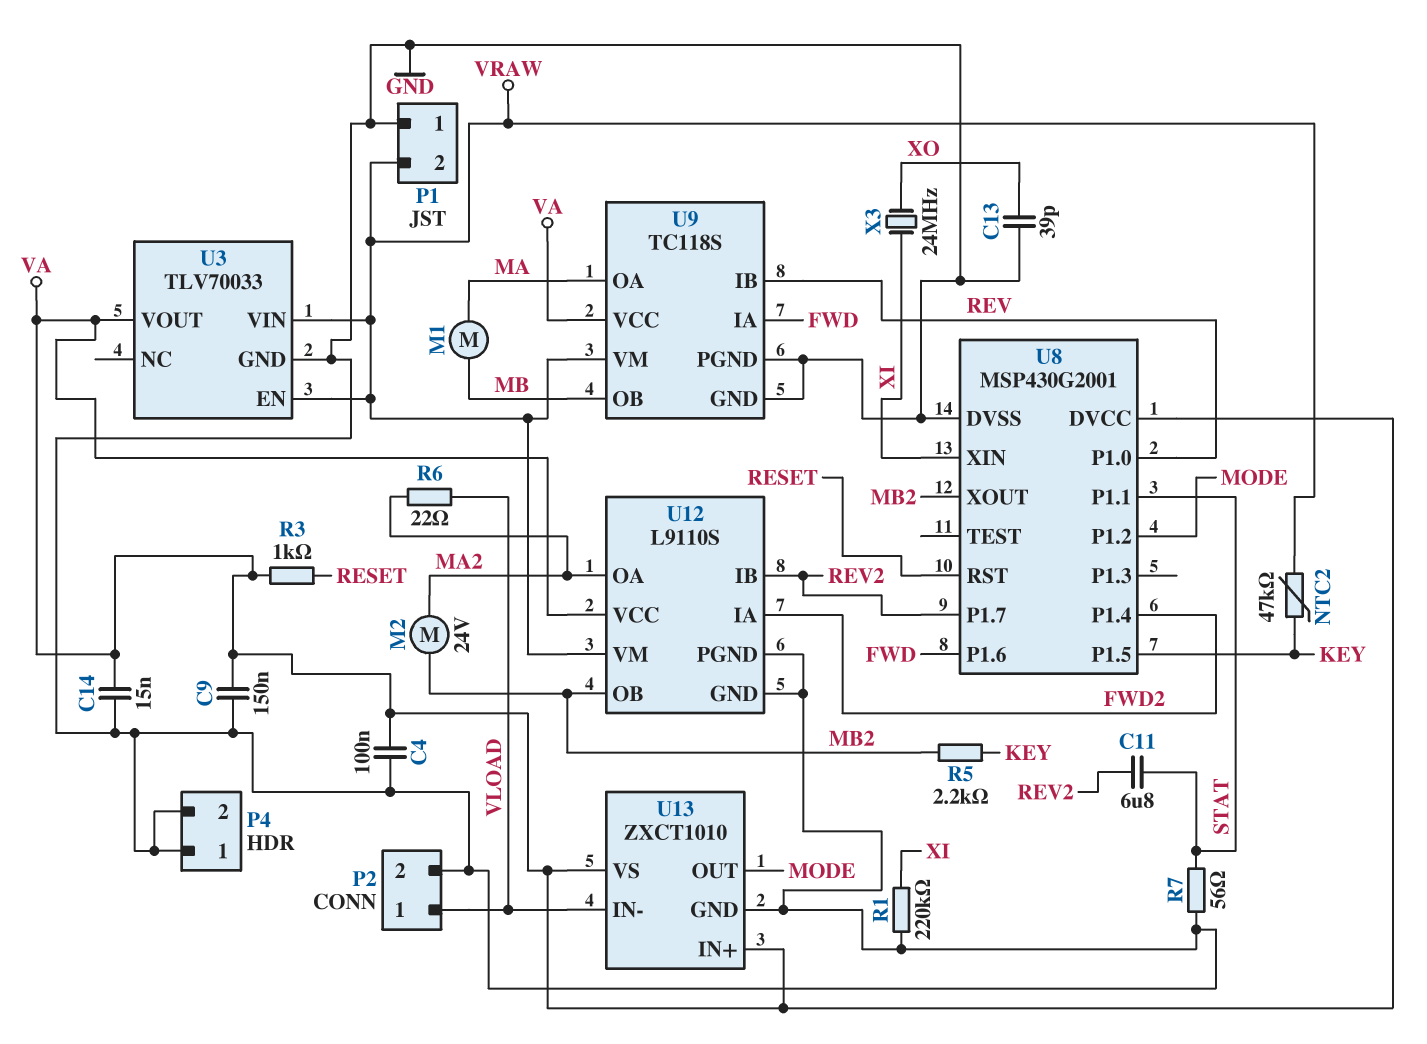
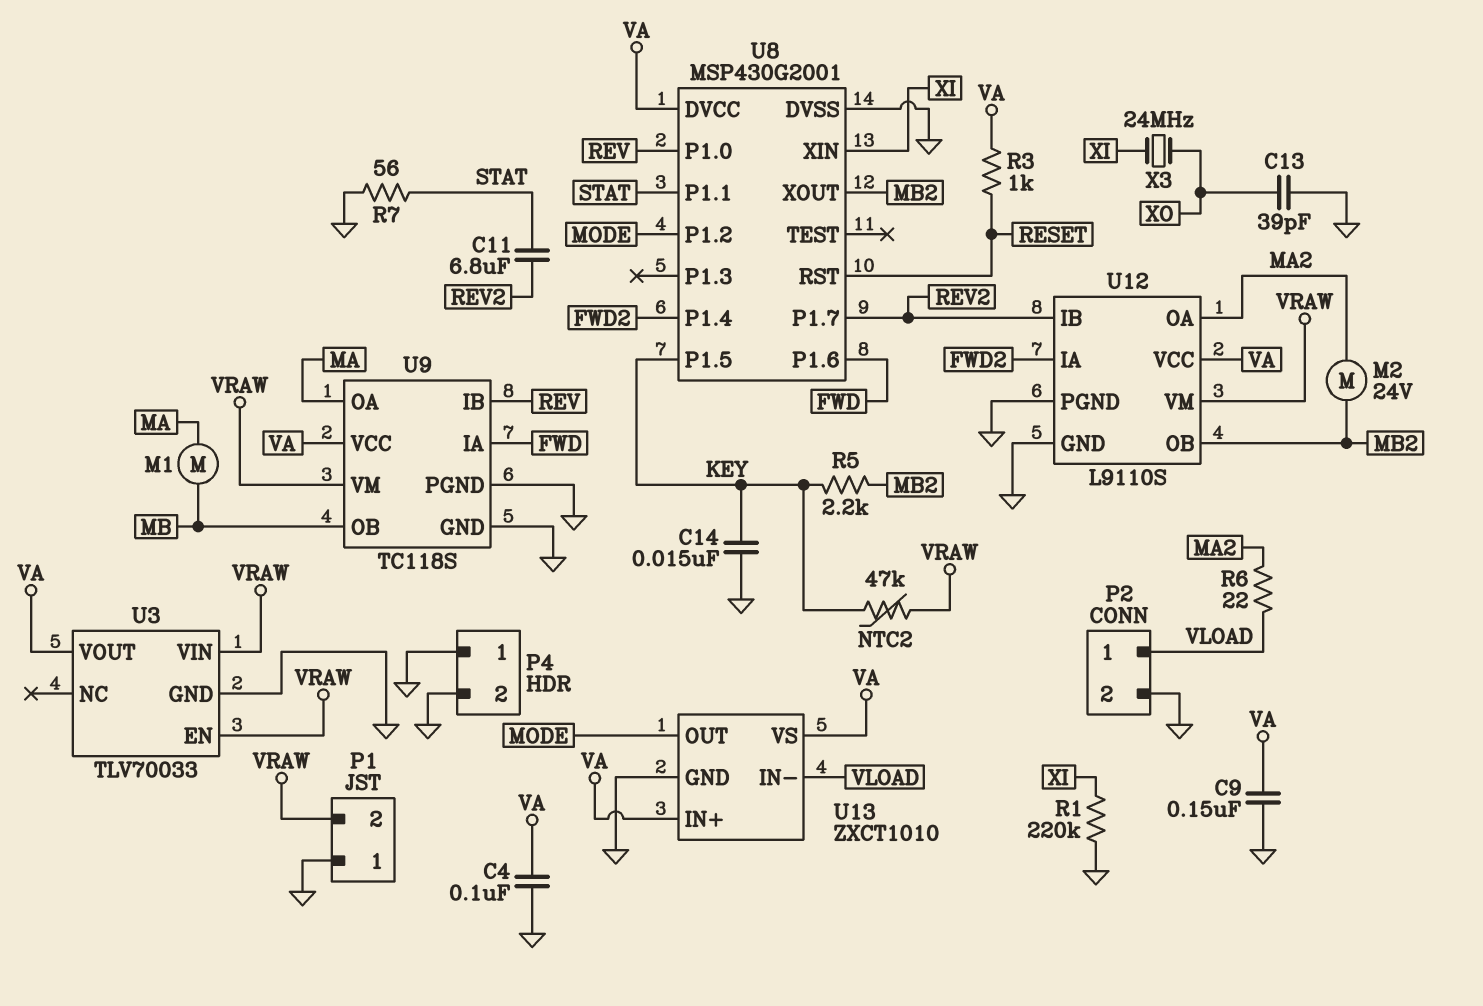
C14: 15nF (GND, VA) -> 15nF (GND, KEY)

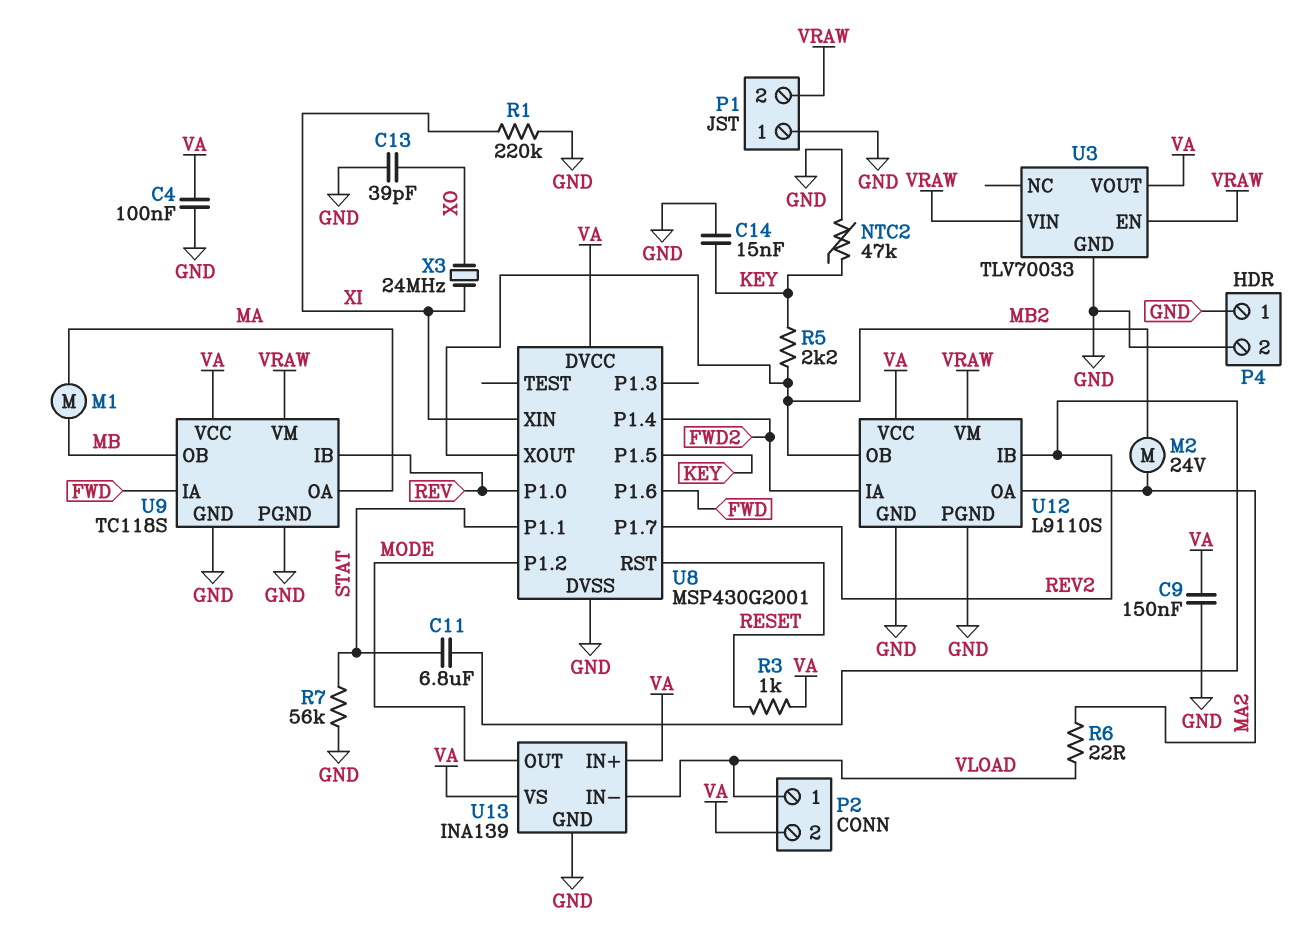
NTC2: 47k (KEY, VRAW) -> 47k (GND, KEY)
P2 pin 2: GND -> VA
R7: 56 (GND, STAT) -> 56k (GND, STAT)
U13: ZXCT1010 -> INA139

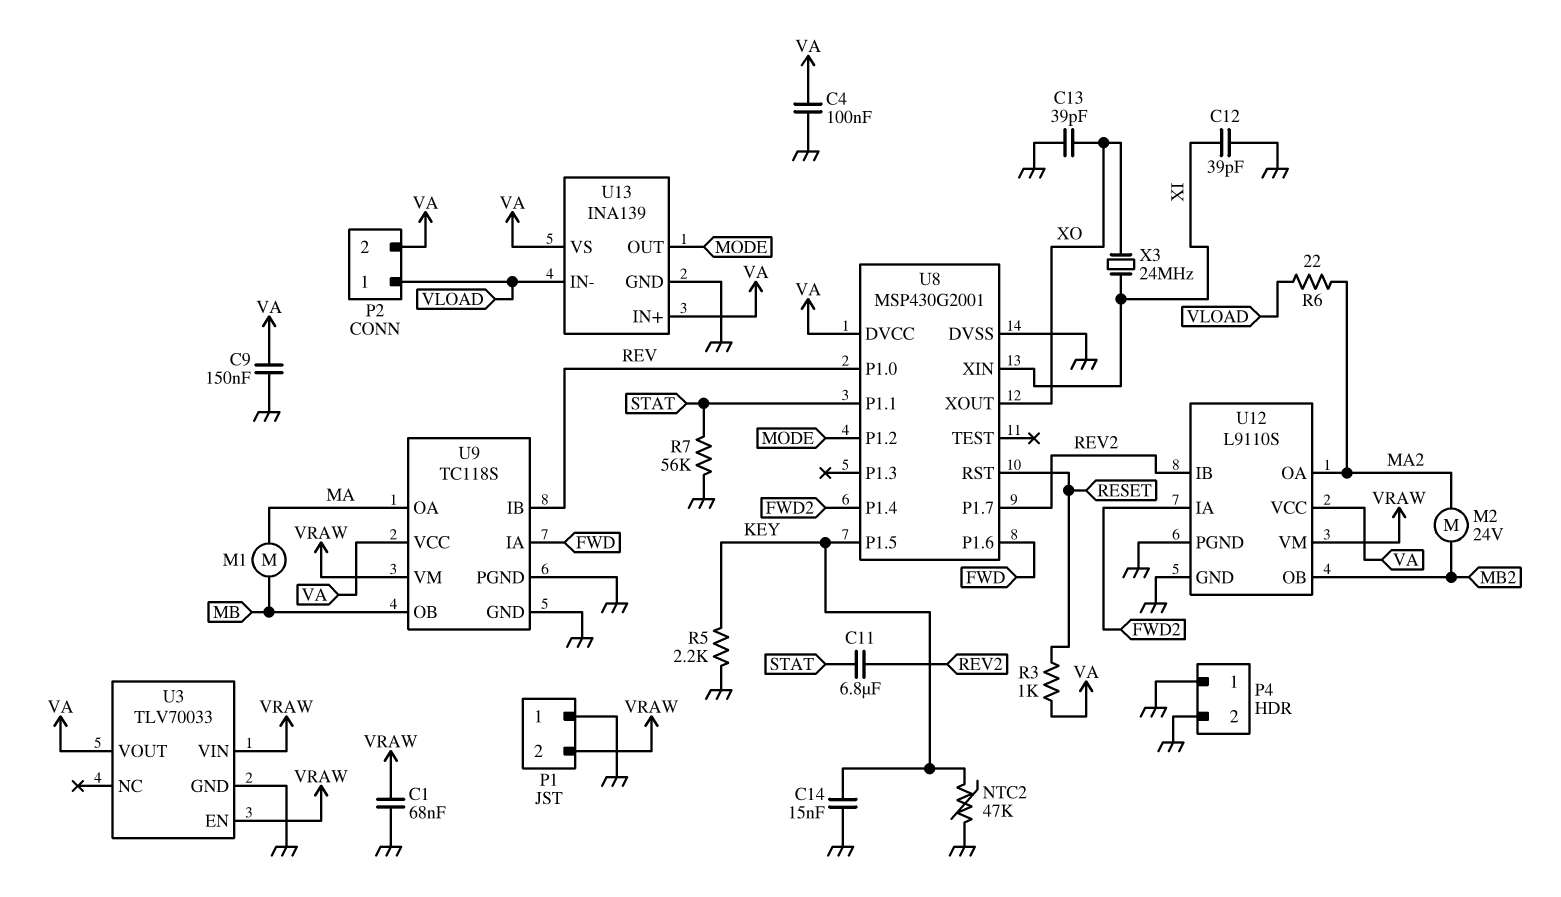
C1: none -> 68nF (GND, VRAW)
C12: none -> 39pF (GND, XI)
R1: 220k (GND, XI) -> none
R5: 2.2k (KEY, MB2) -> 2.2k (GND, KEY)
U8 pin XOUT: MB2 -> XO

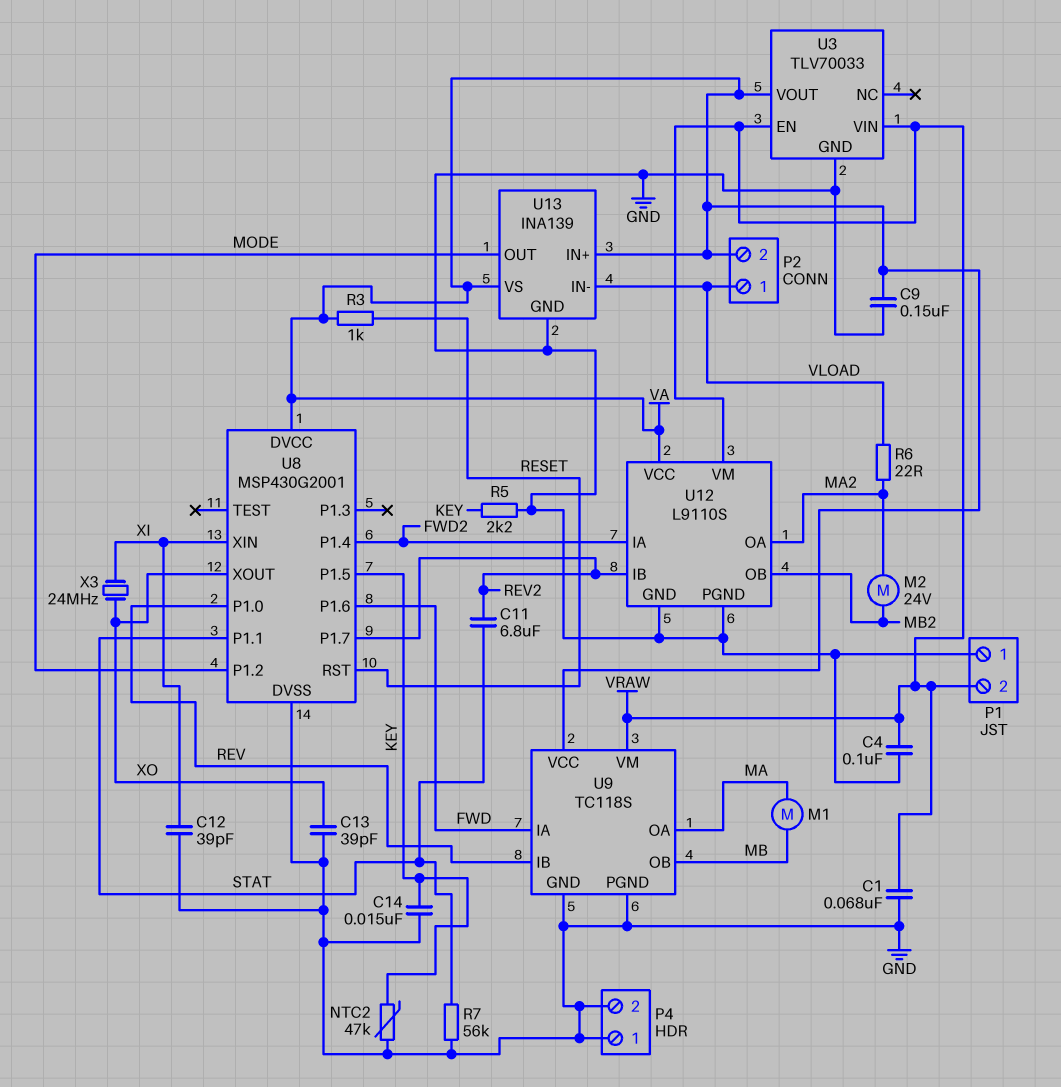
C4: 100nF (GND, VA) -> 100nF (GND, VRAW)

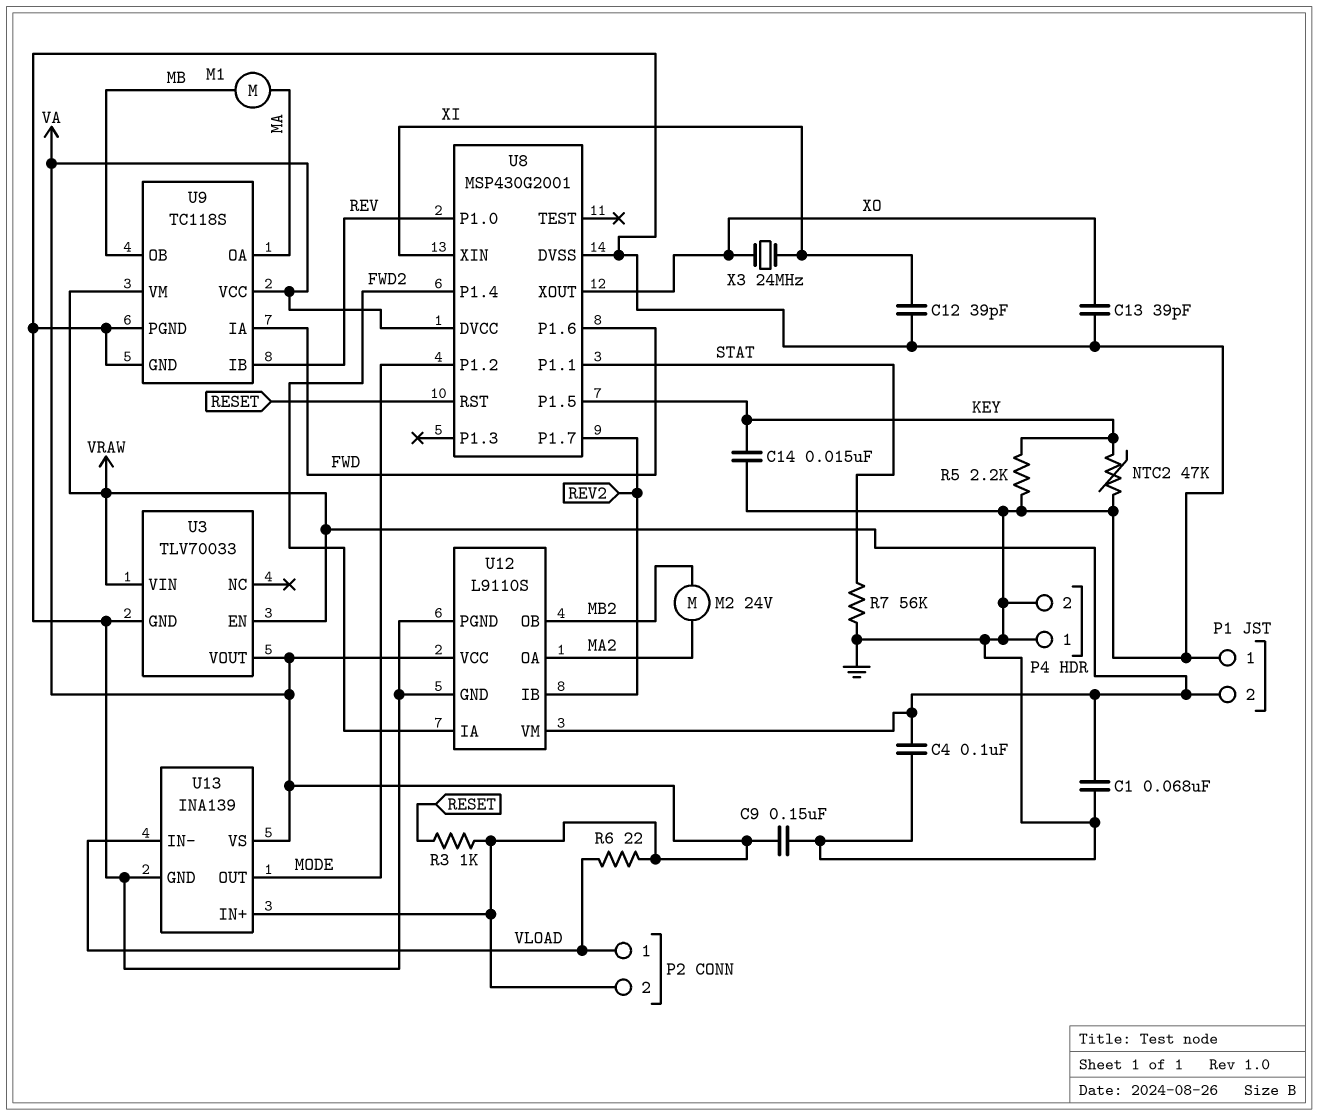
C11: 6.8uF (REV2, STAT) -> none
R6: 22 (MA2, VLOAD) -> 22 (VA, VLOAD)

